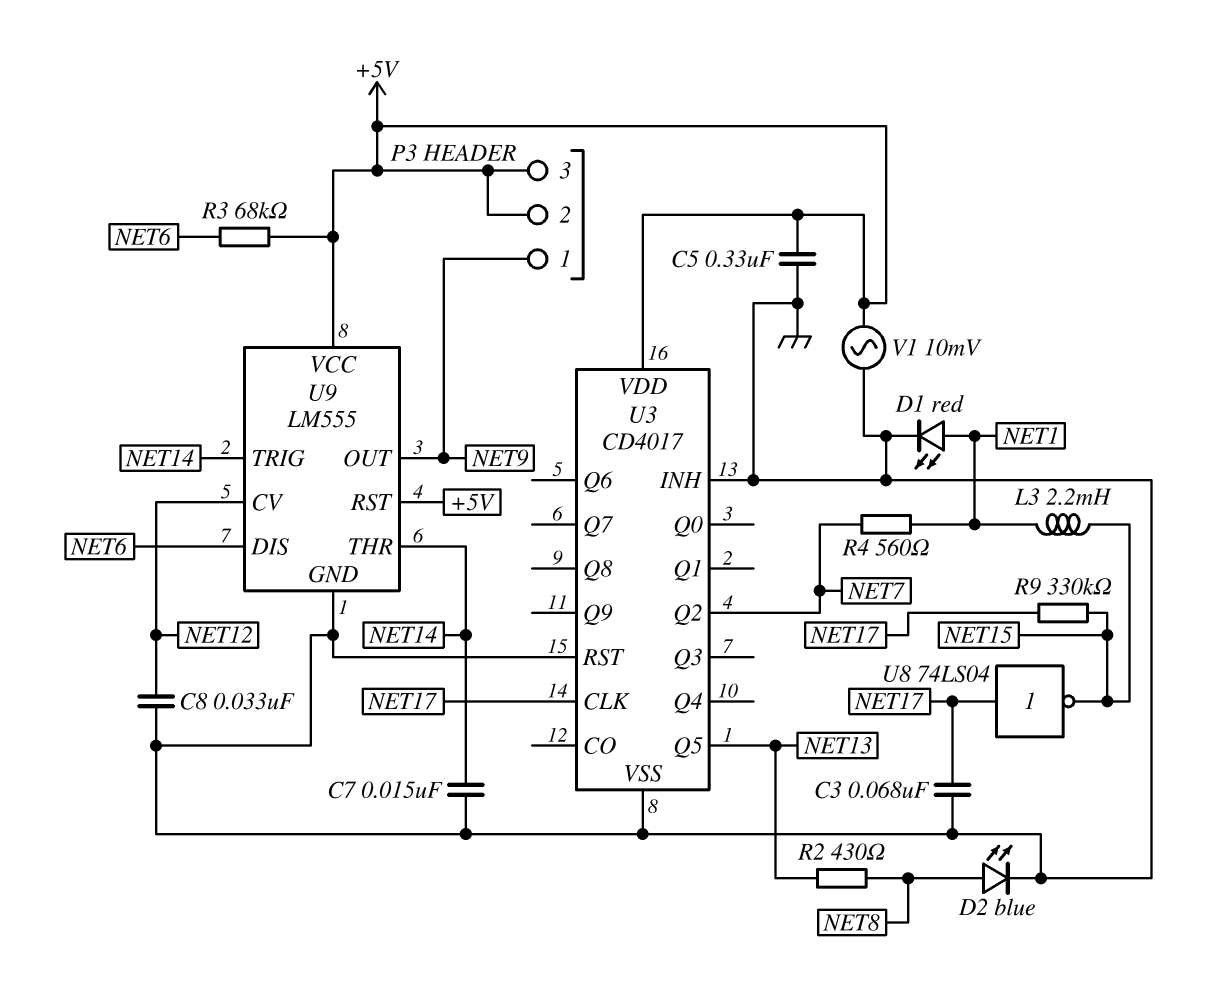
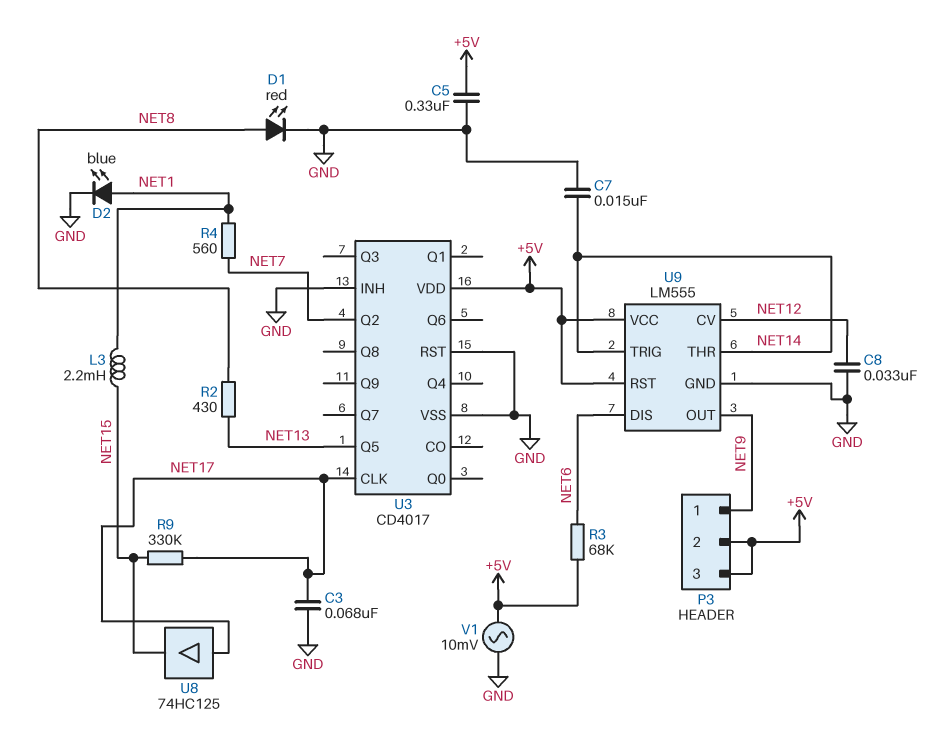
D1: LED red (A NET1, K GND) -> LED red (A NET8, K GND)
D2: LED blue (A NET8, K GND) -> LED blue (A NET1, K GND)
U8: NOT 74LS04 (in NET17, out NET15) -> buffer 74HC125 (in NET17, out NET15)

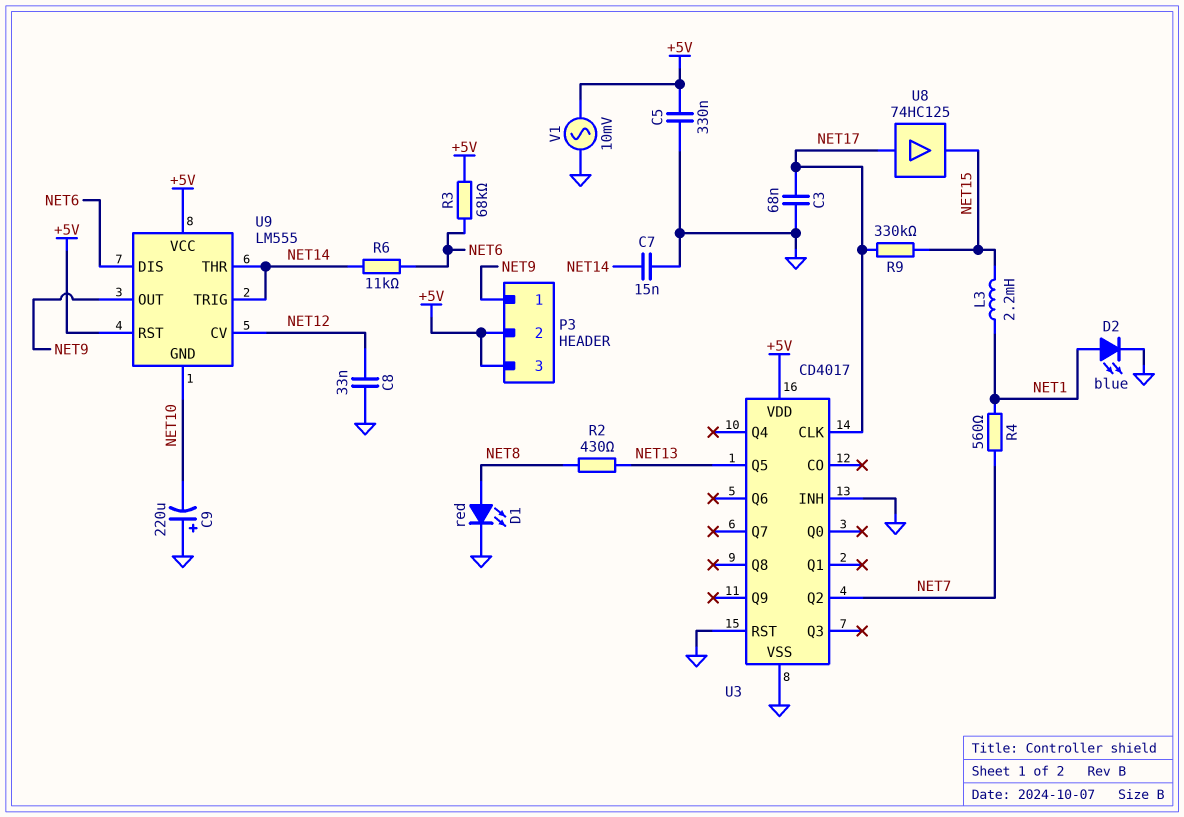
C9: none -> 220uF (plus GND, minus NET10)
R6: none -> 11k (NET6, NET14)
U9 pin GND: GND -> NET10

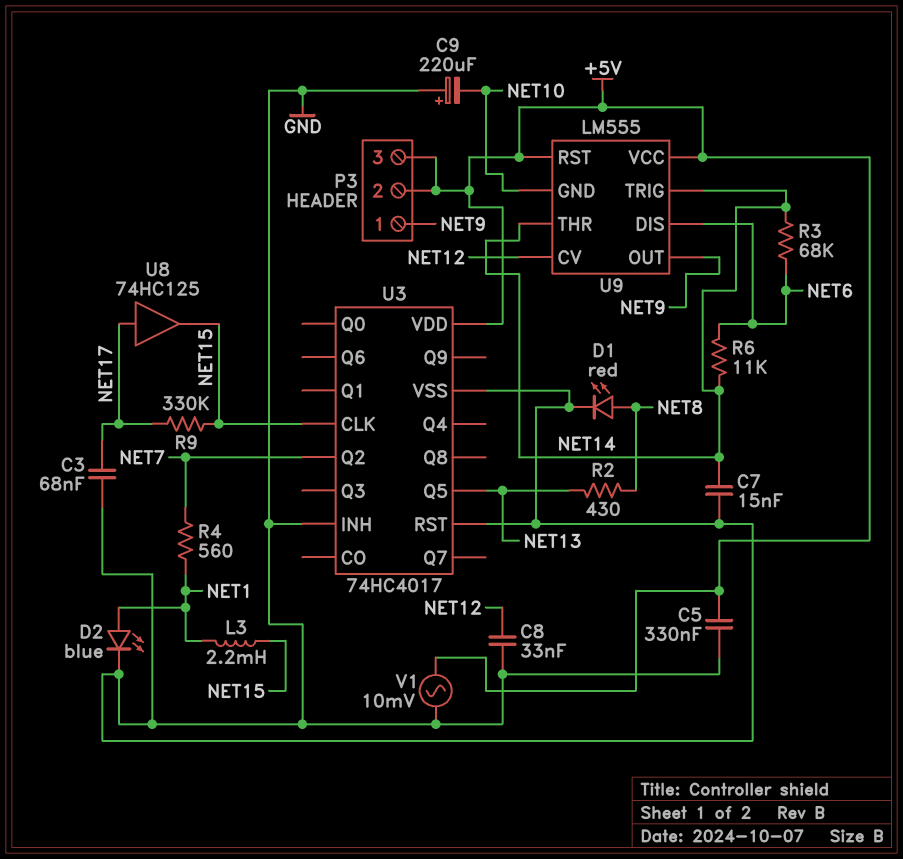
R3: 68k (+5V, NET6) -> 68k (NET6, NET14)
U3: CD4017 -> 74HC4017
U3 pin CLK: NET17 -> NET15

